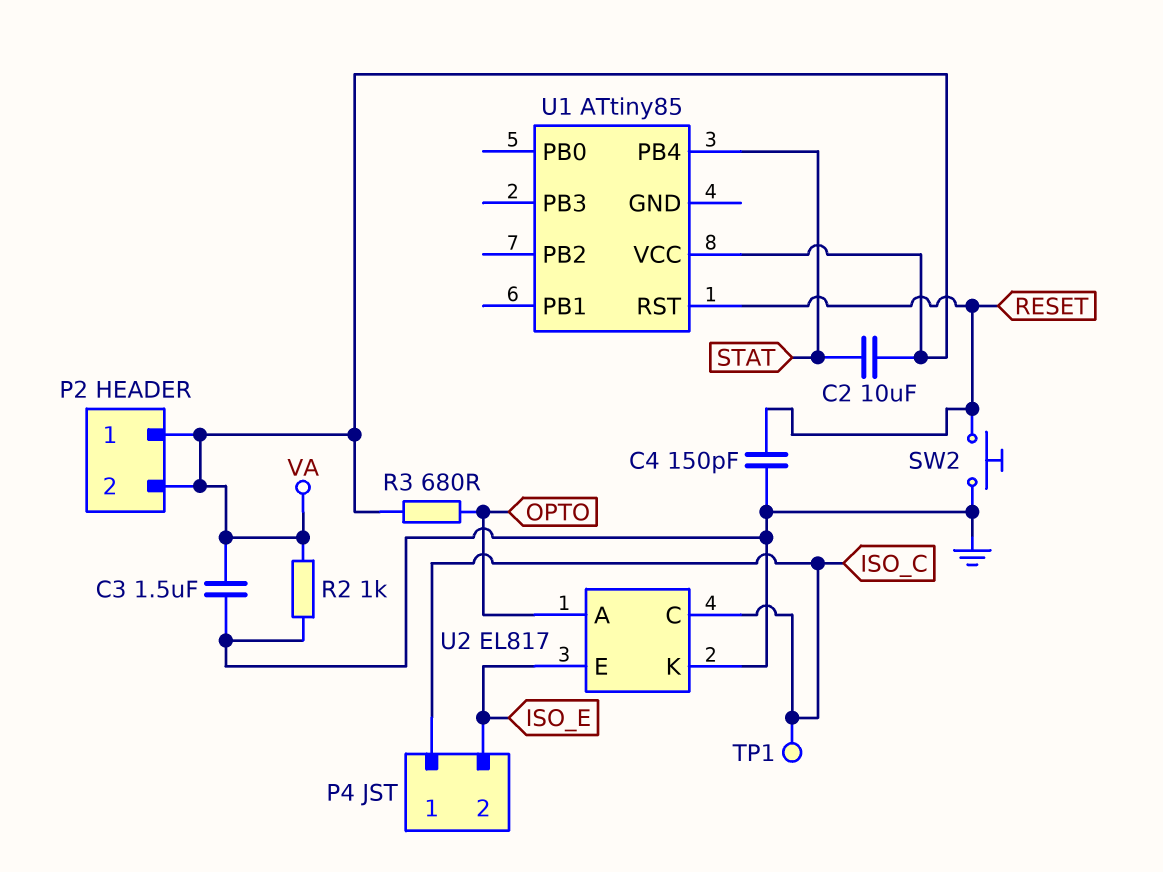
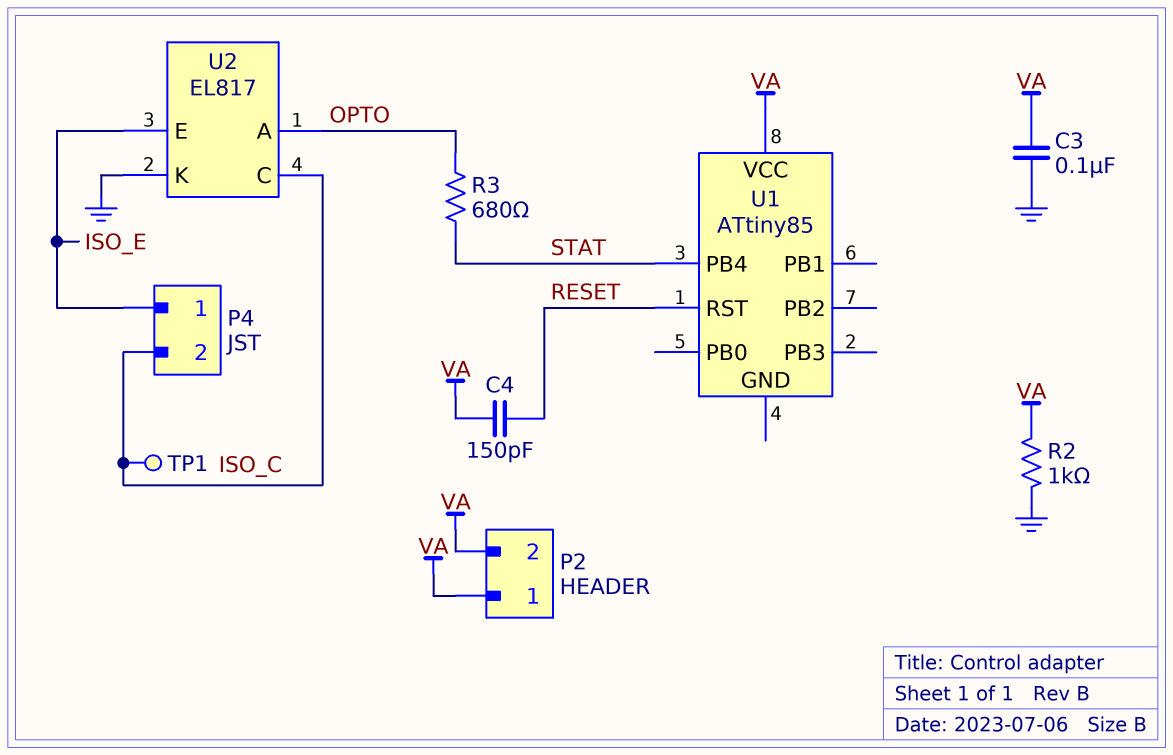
C2: 10uF (STAT, VA) -> none
C3: 1.5uF (GND, VA) -> 100nF (GND, VA)
C4: 150pF (GND, RESET) -> 150pF (RESET, VA)
P4 pin 1: ISO_C -> ISO_E
P4 pin 2: ISO_E -> ISO_C
R3: 680 (OPTO, VA) -> 680 (OPTO, STAT)
SW2: button (GND, RESET) -> none

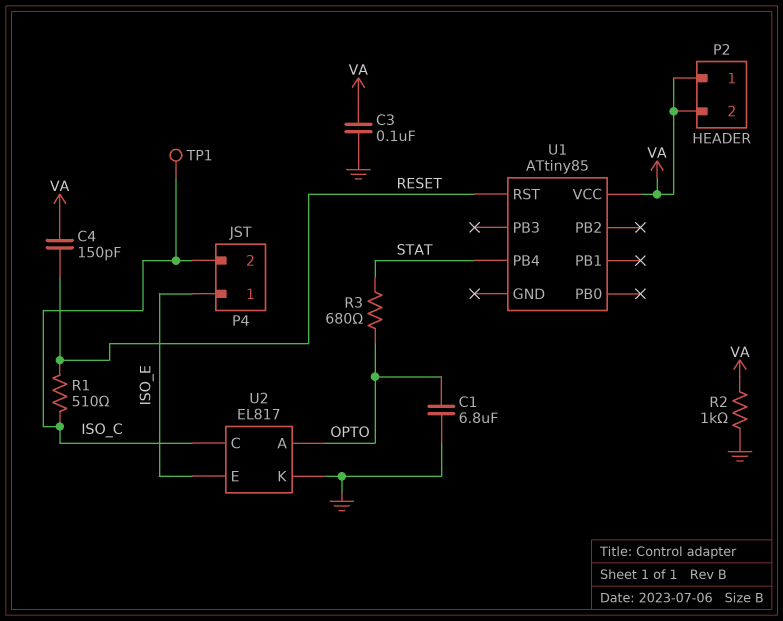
C1: none -> 6.8uF (GND, OPTO)
R1: none -> 510 (ISO_C, RESET)

